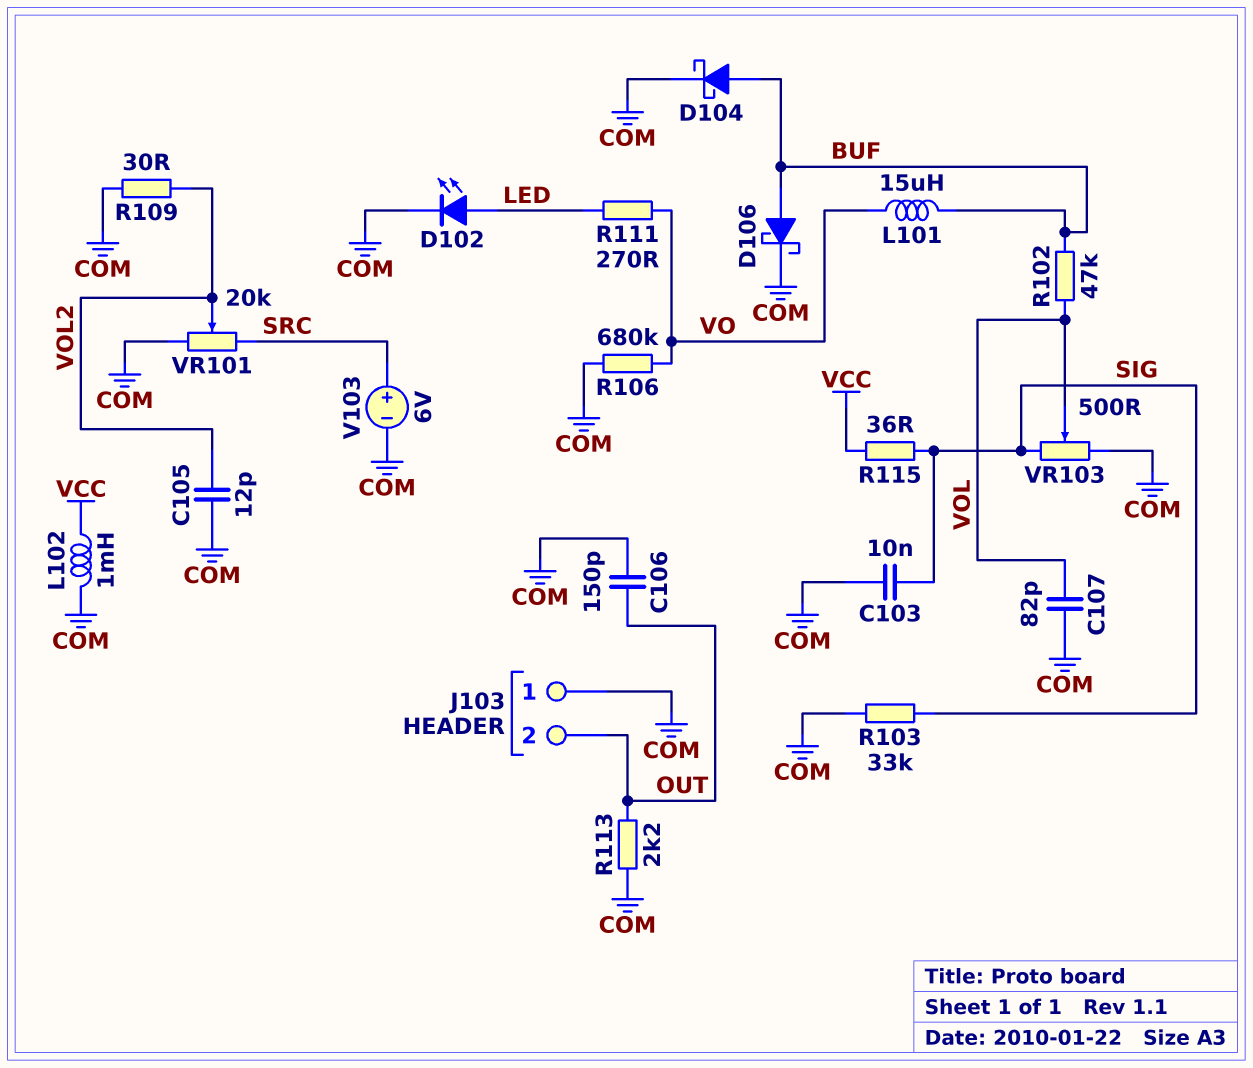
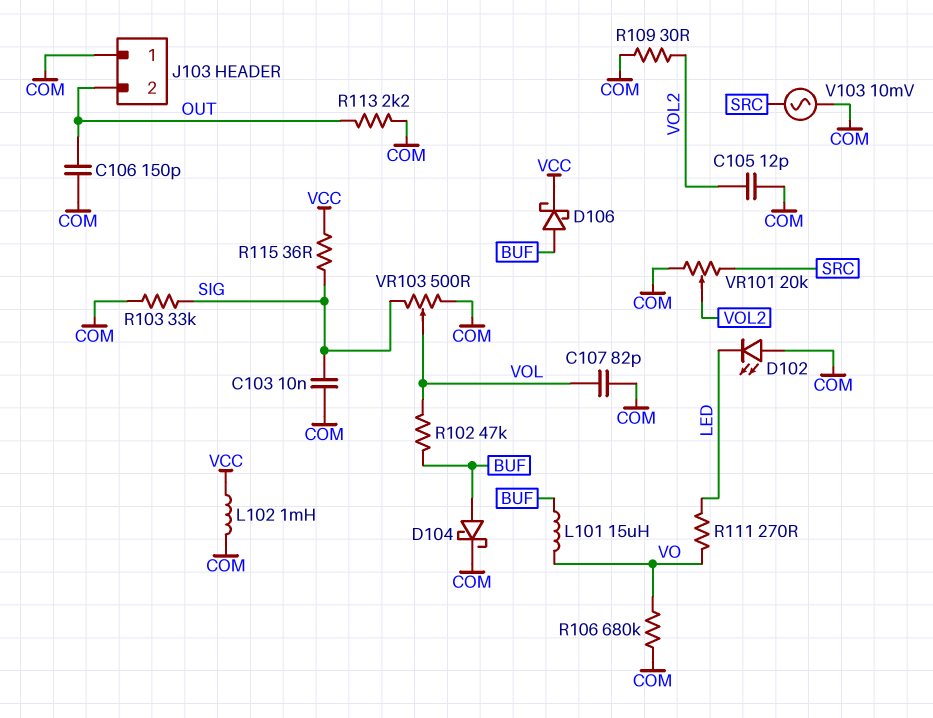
D102: LED (A LED, K COM) -> LED (A COM, K LED)
D106: schottky (A BUF, K COM) -> schottky (A BUF, K VCC)
V103: 6V (plus SRC, minus COM) -> AC 10mV (COM, SRC)

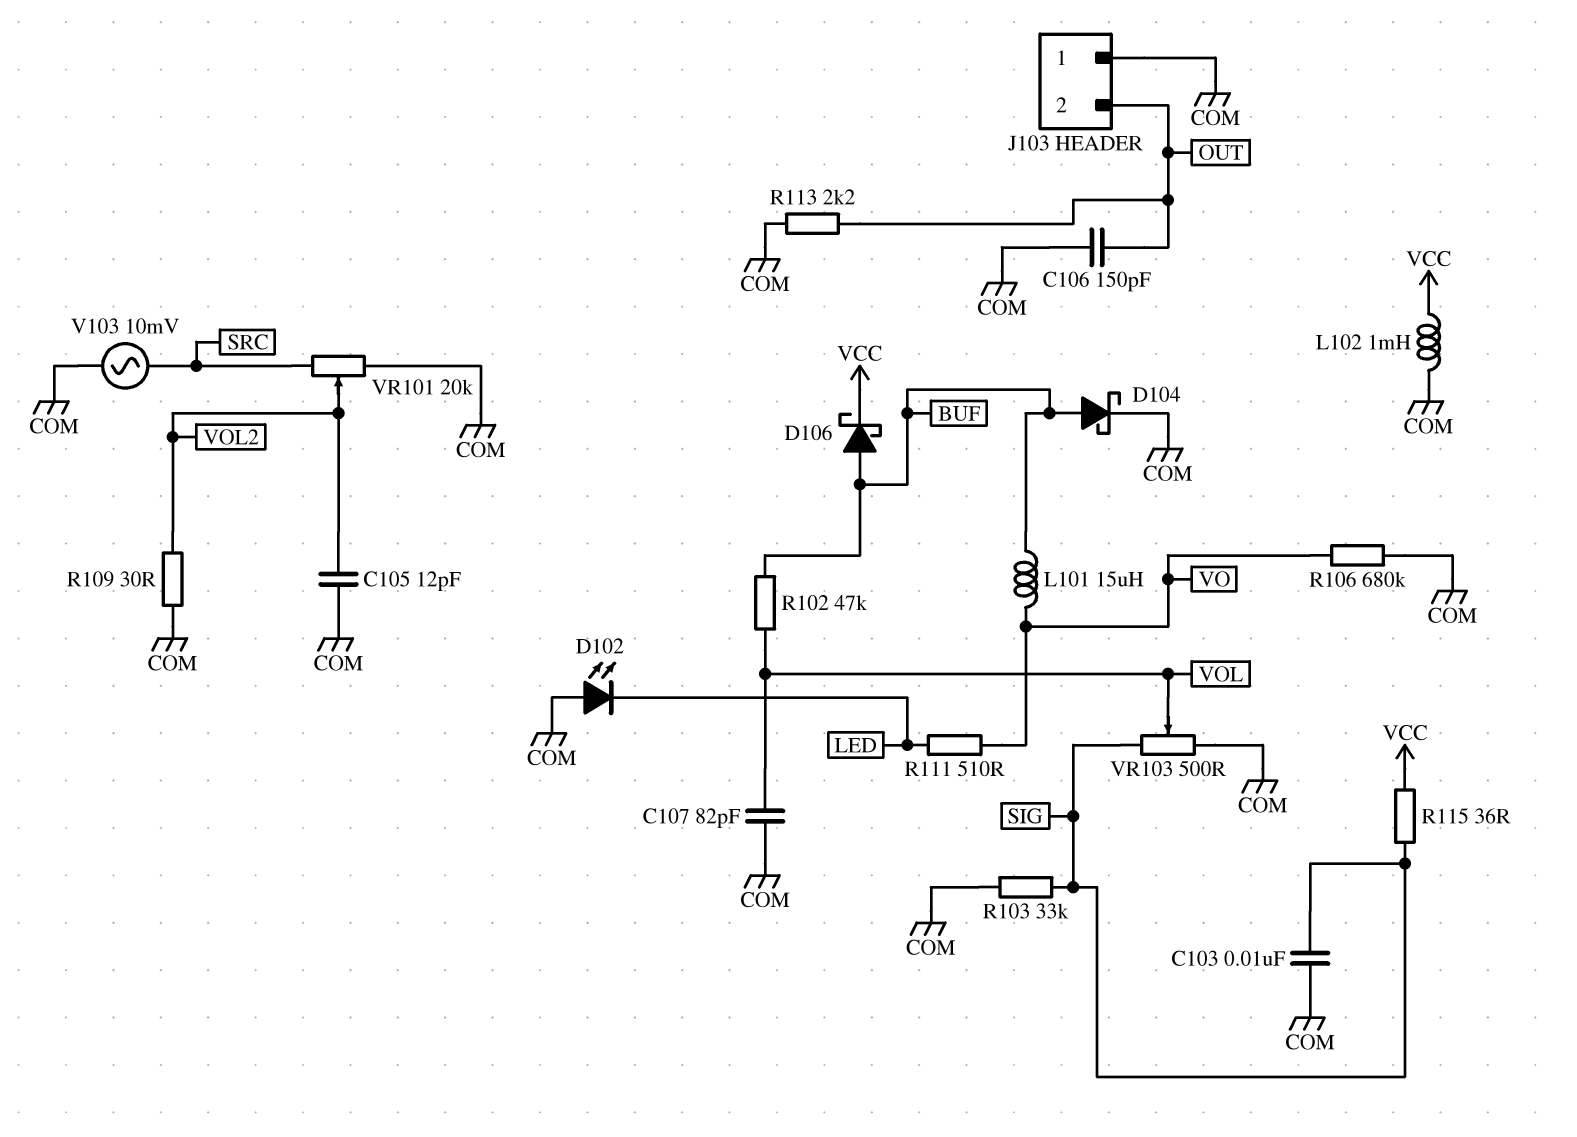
R111: 270 (LED, VO) -> 510 (LED, VO)

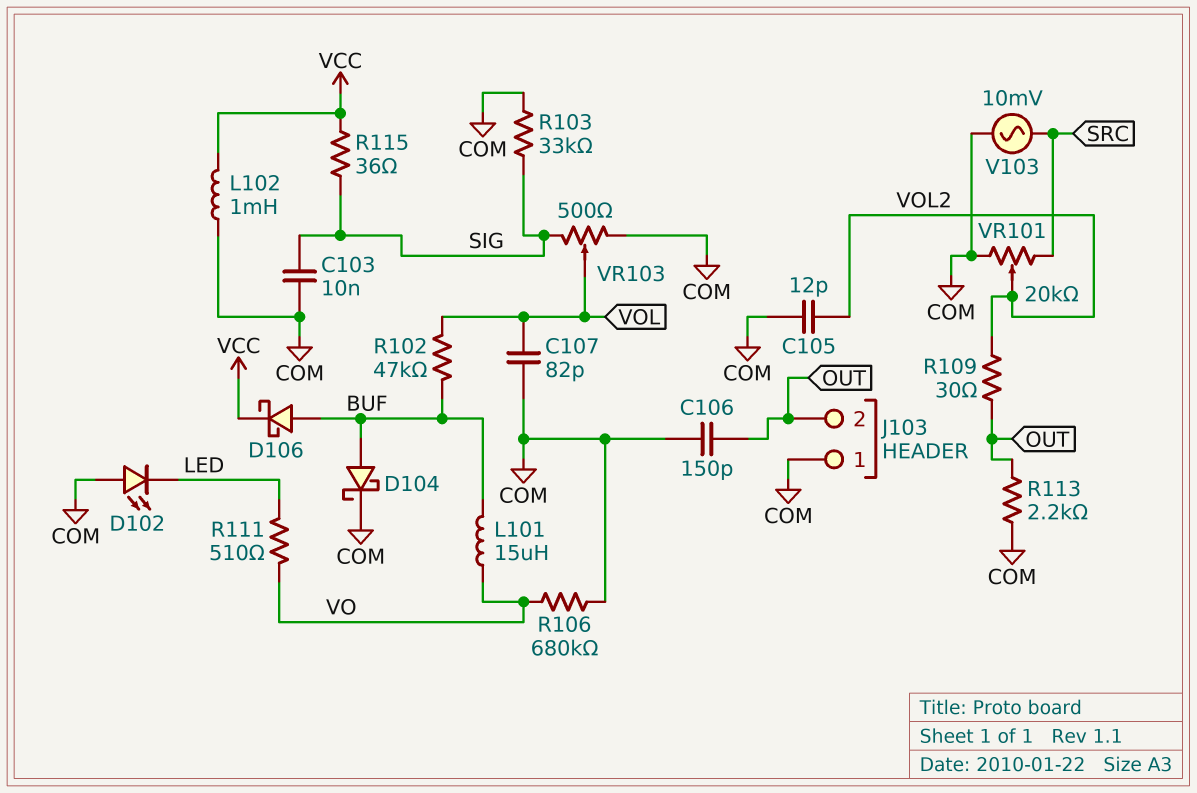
R109: 30 (COM, VOL2) -> 30 (OUT, VOL2)

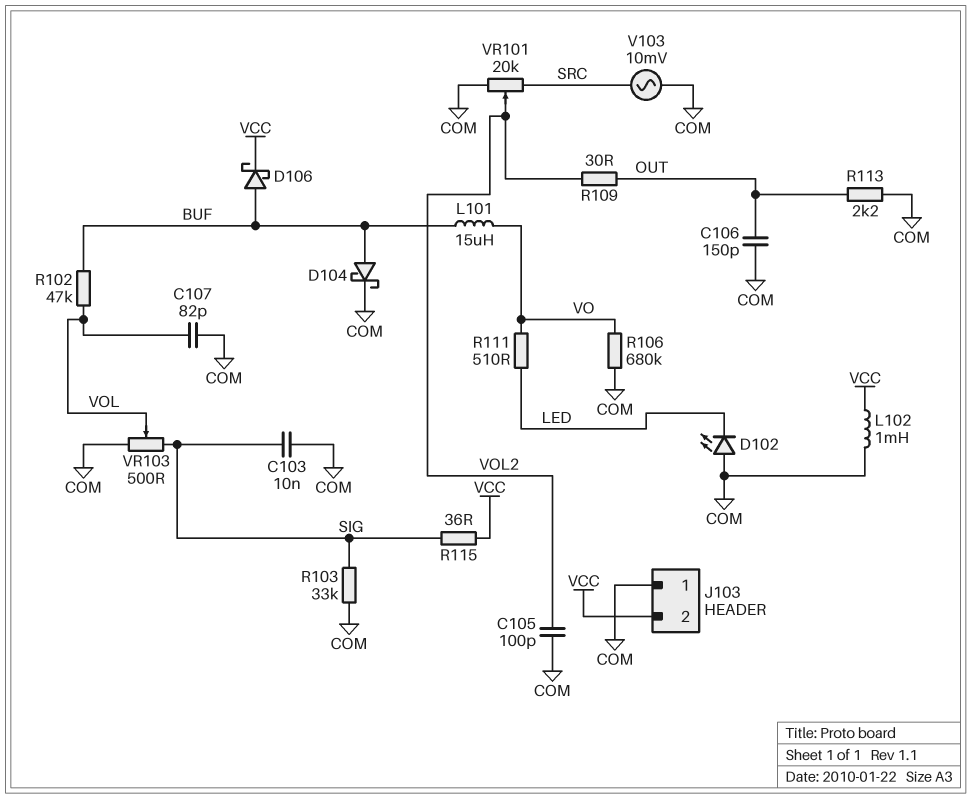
C105: 12pF (COM, VOL2) -> 100pF (COM, VOL2)
J103 pin 2: OUT -> VCC

